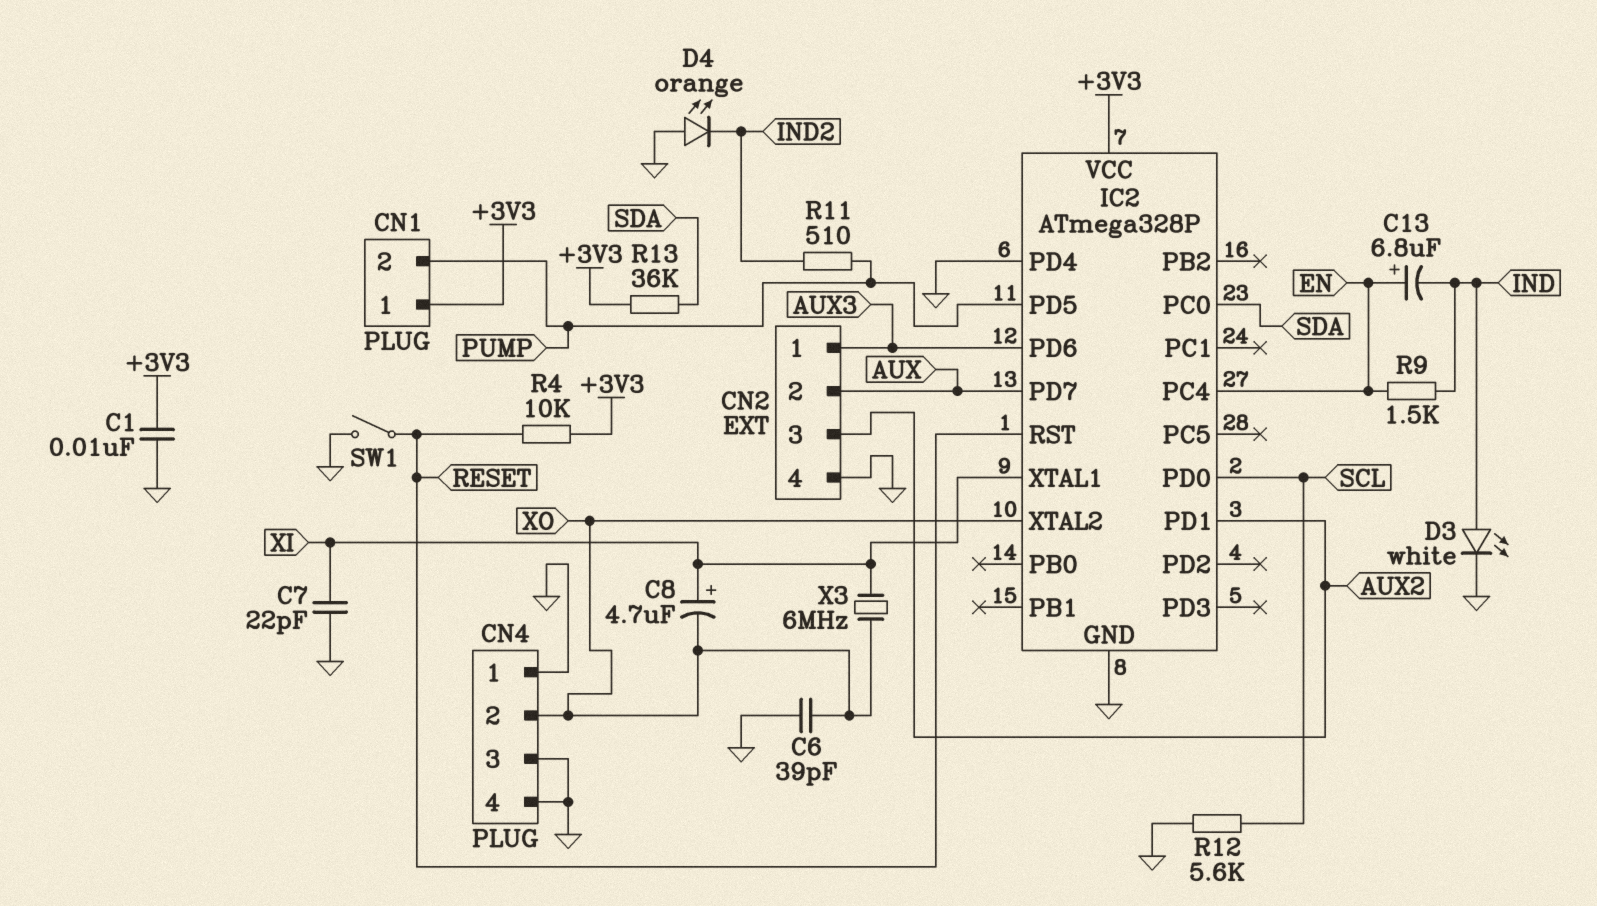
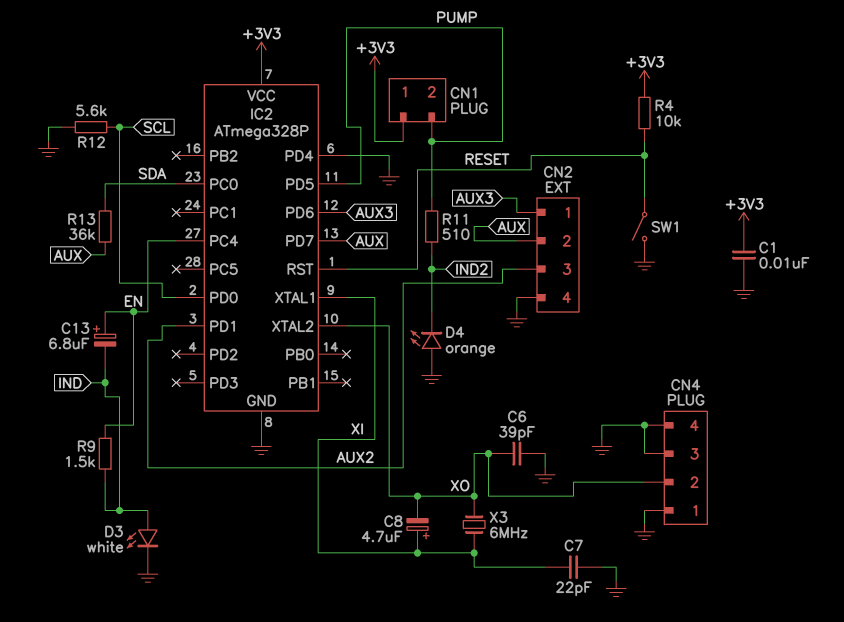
R13: 36k (+3V3, SDA) -> 36k (AUX, SDA)

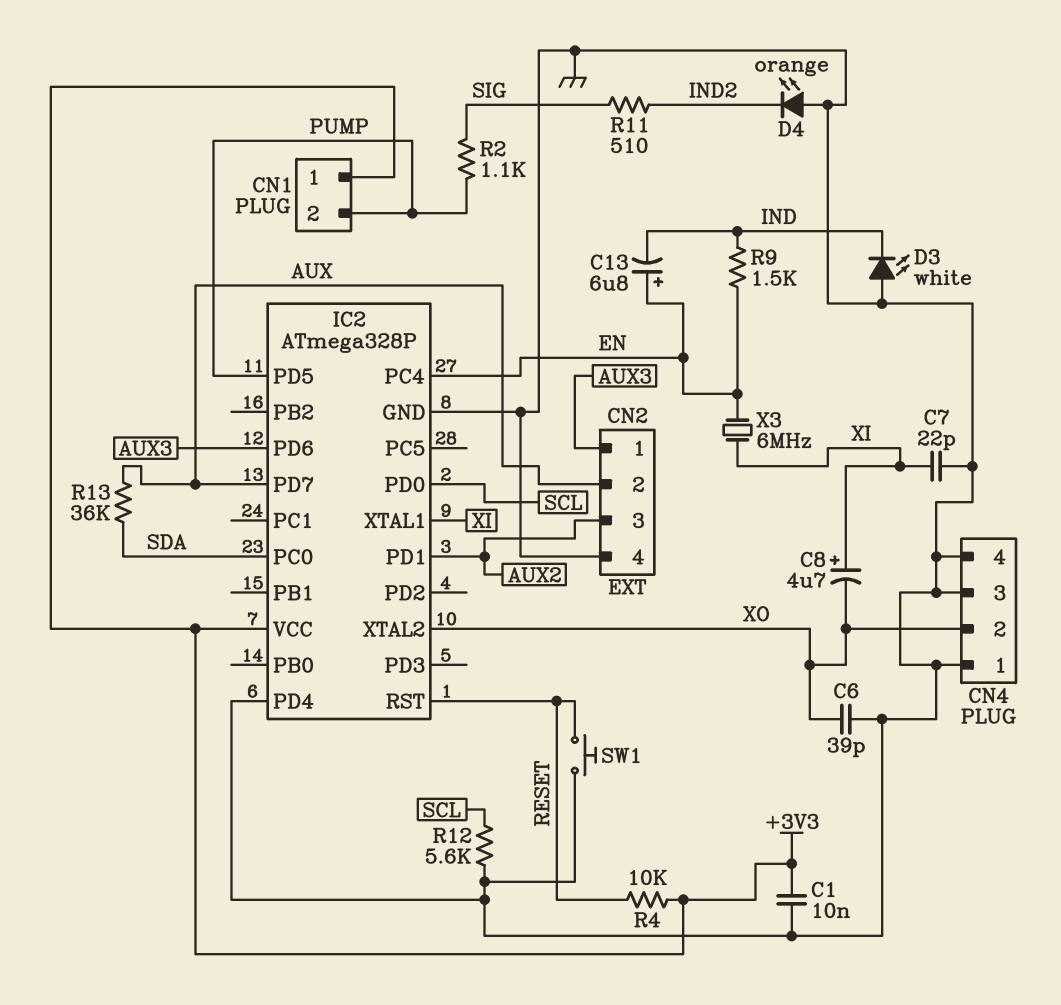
D3: LED white (A IND, K GND) -> LED white (A GND, K IND)
R2: none -> 1.1k (PUMP, SIG)
R11: 510 (IND2, PUMP) -> 510 (IND2, SIG)
SW1: switch (GND, RESET) -> button (GND, RESET)
X3: 6MHz (XI, XO) -> 6MHz (EN, XI)

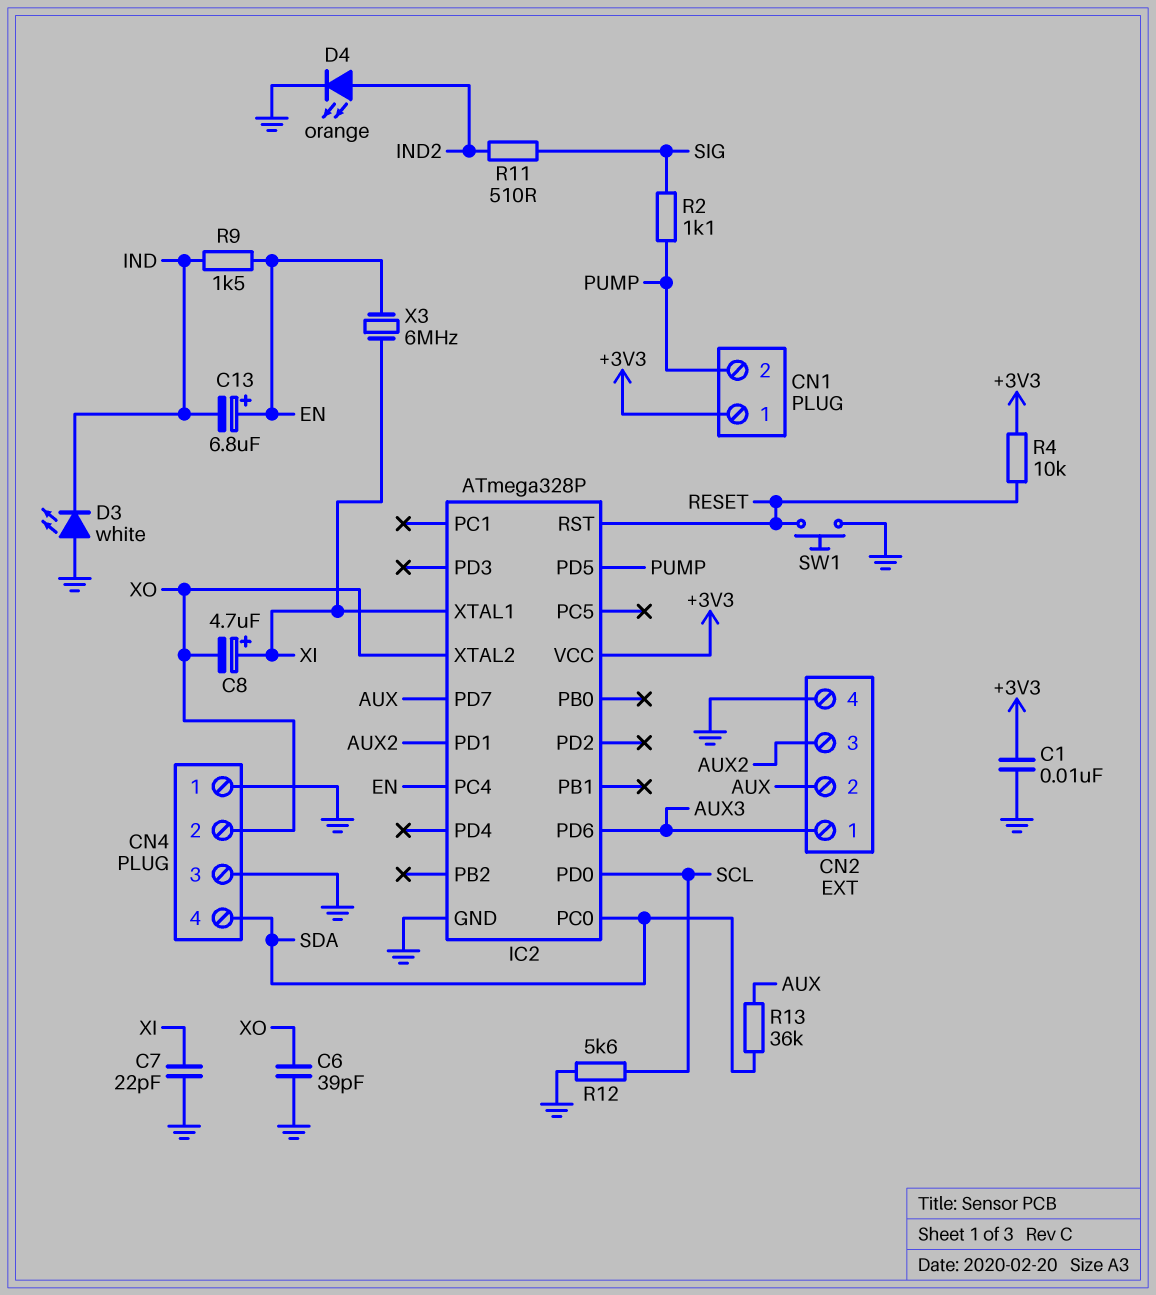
CN4 pin 4: GND -> SDA
D4: LED orange (A GND, K IND2) -> LED orange (A IND2, K GND)
IC2 pin PD4: GND -> none

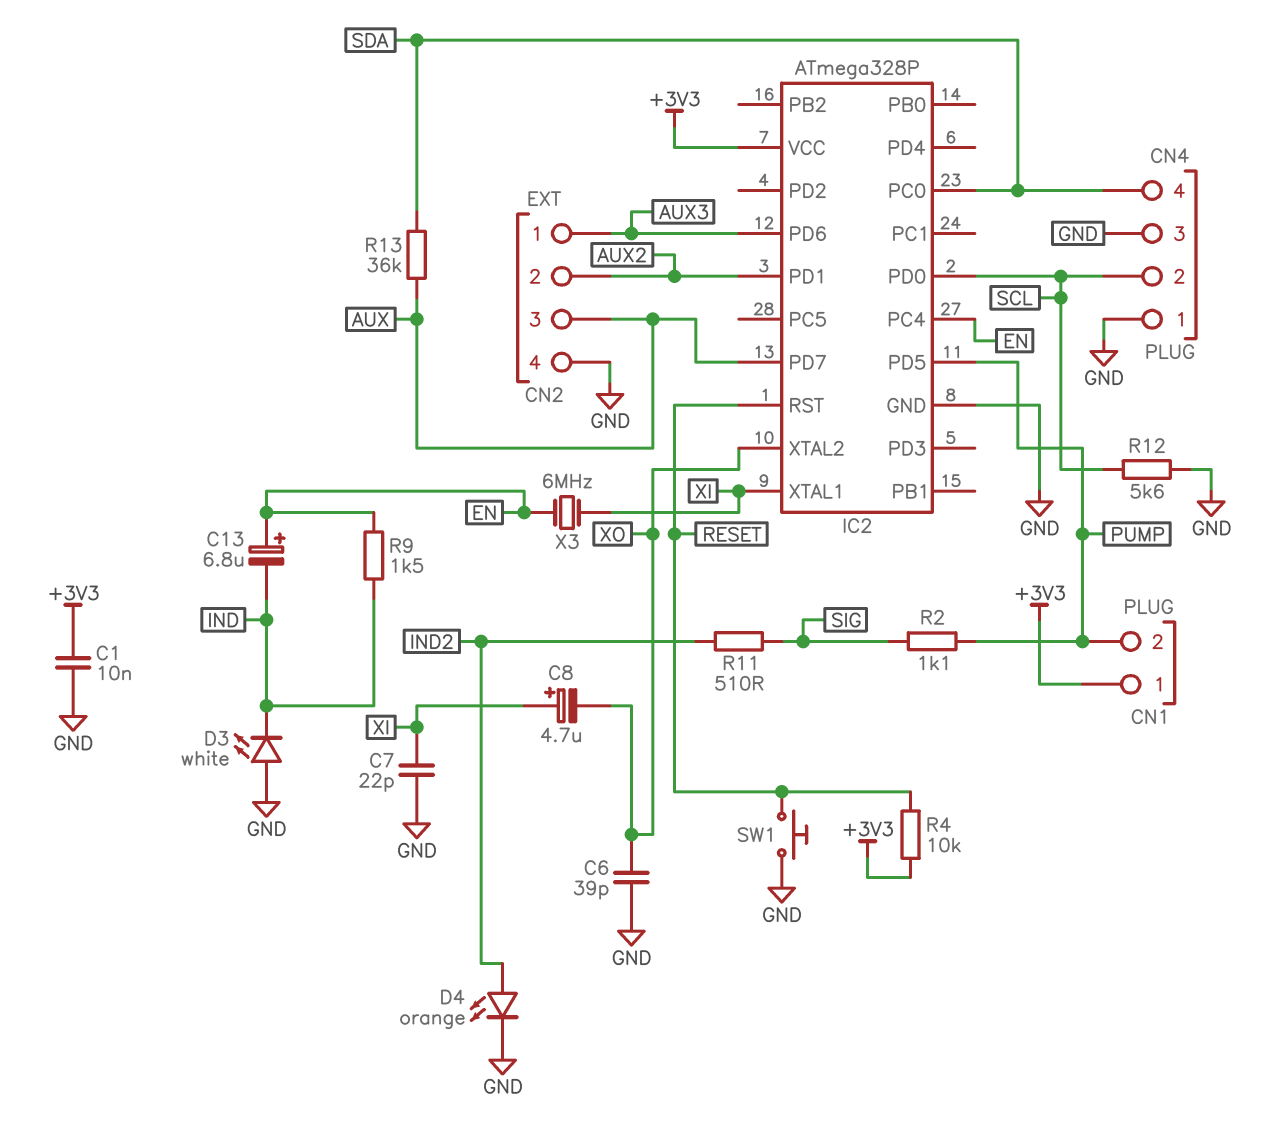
CN2 pin 2: AUX -> AUX2
CN2 pin 3: AUX2 -> AUX
CN4 pin 2: XO -> SCL

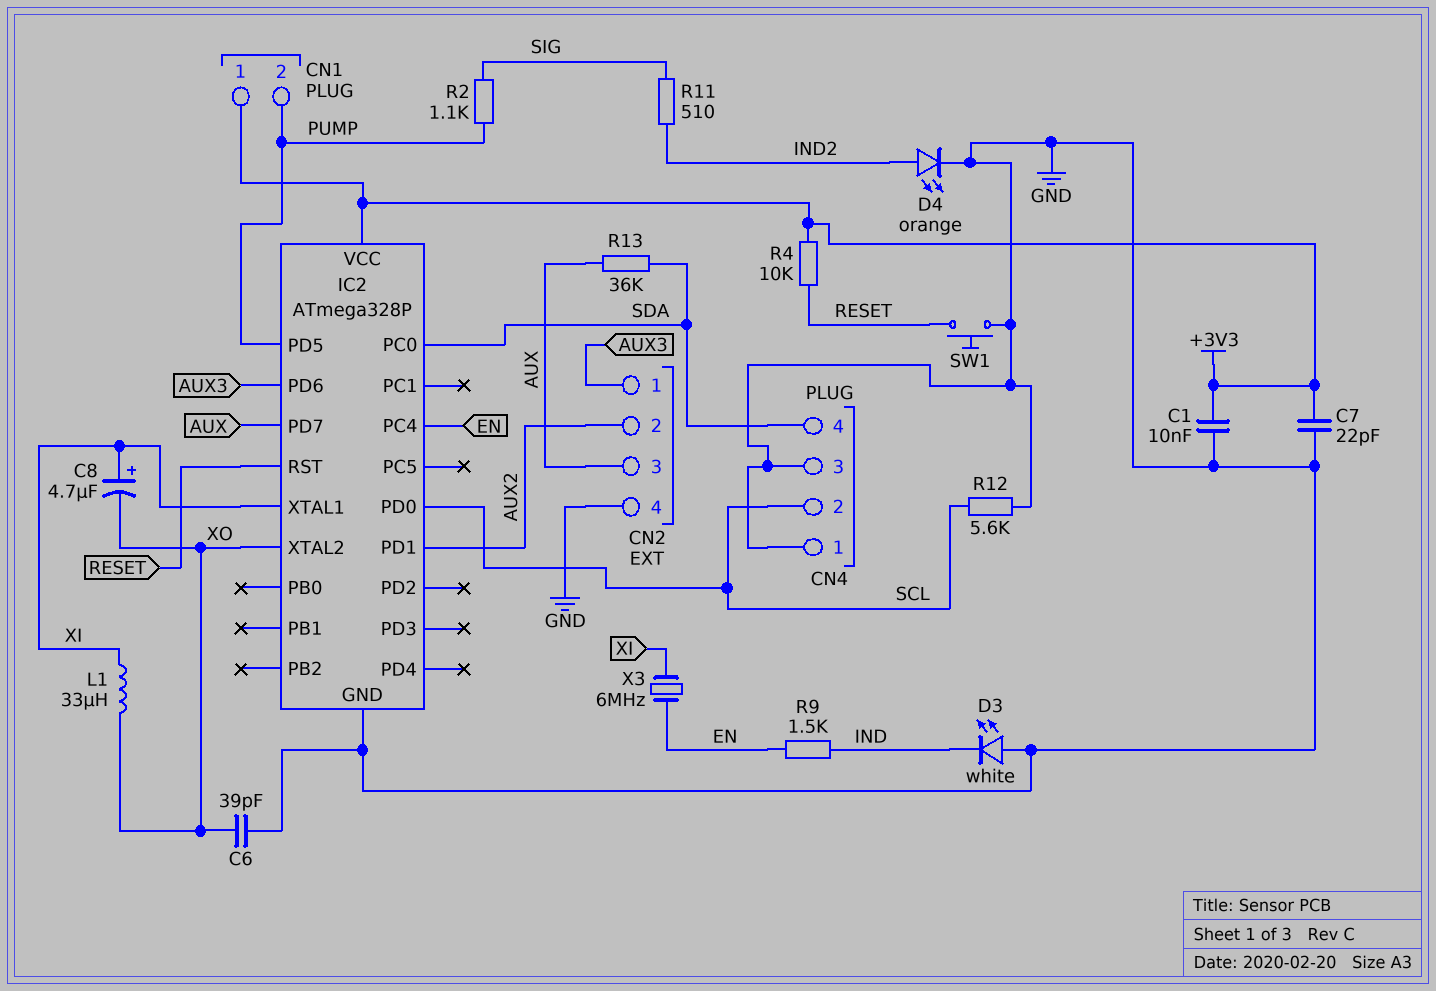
C7: 22pF (GND, XI) -> 22pF (+3V3, GND)
C13: 6.8uF (plus EN, minus IND) -> none
L1: none -> 33uH (XI, XO)

